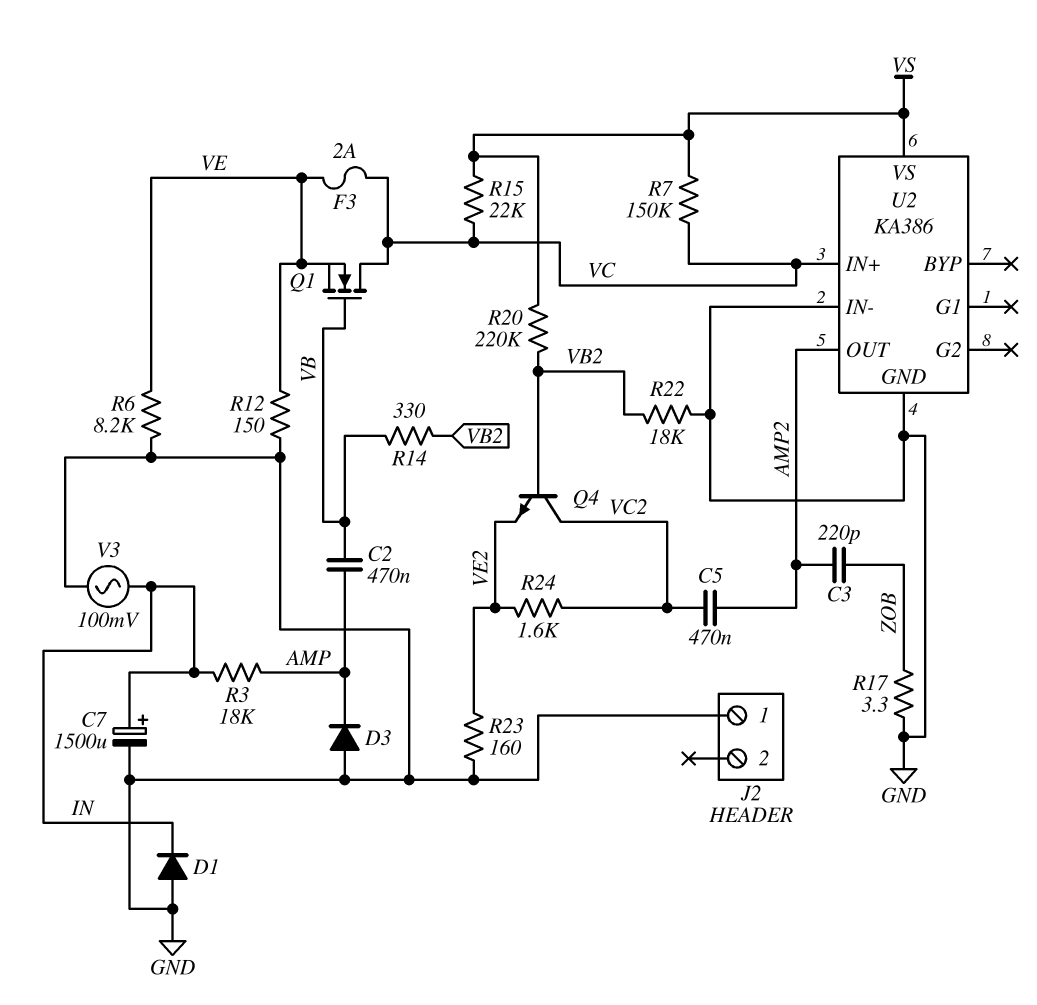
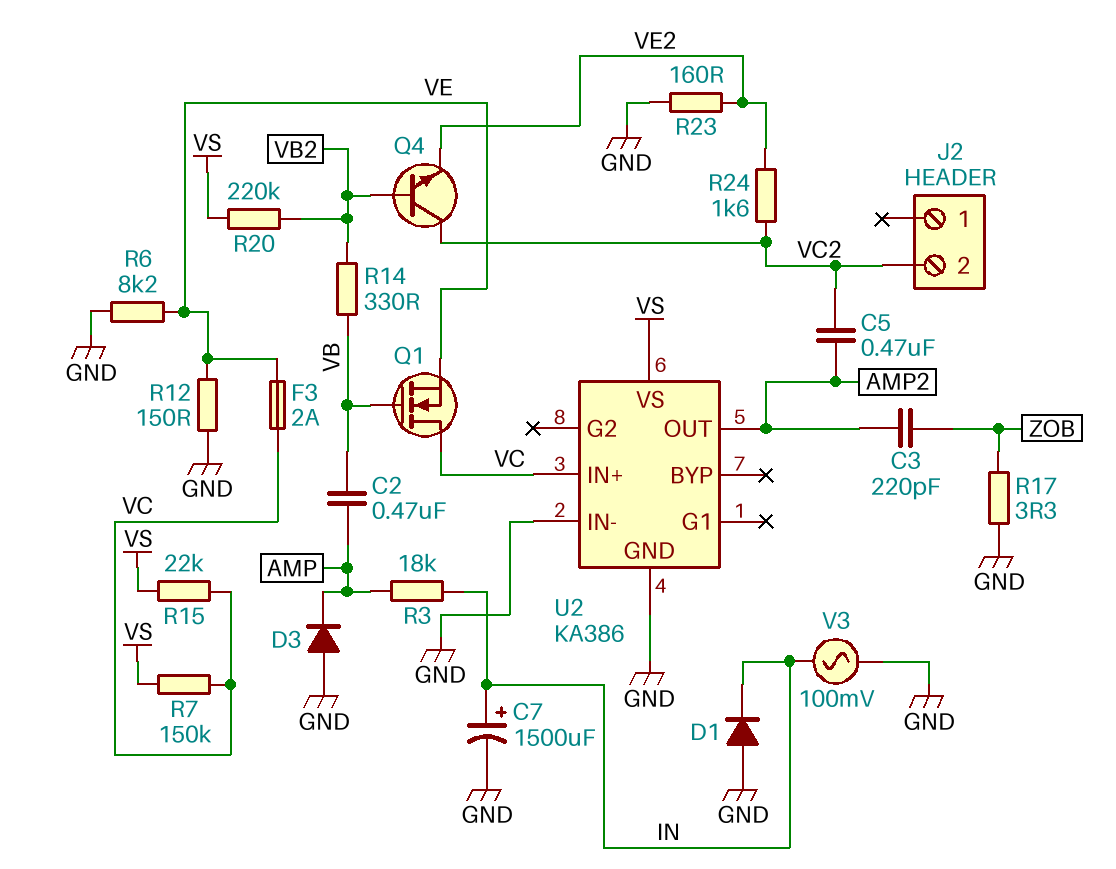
J2 pin 1: GND -> none
J2 pin 2: none -> VC2
R22: 18k (GND, VB2) -> none

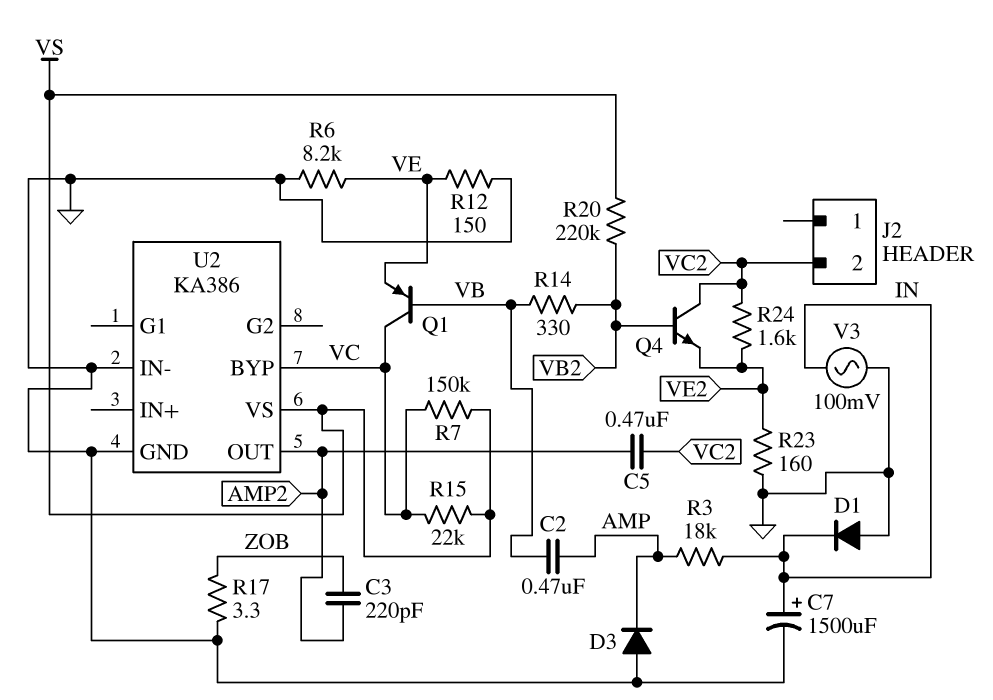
F3: 2A (VC, VE) -> none
Q1: NMOS (G VB, D VC, S VE) -> PNP (B VB, C VC, E VE)
U2 pin BYP: none -> VC
U2 pin IN+: VC -> none

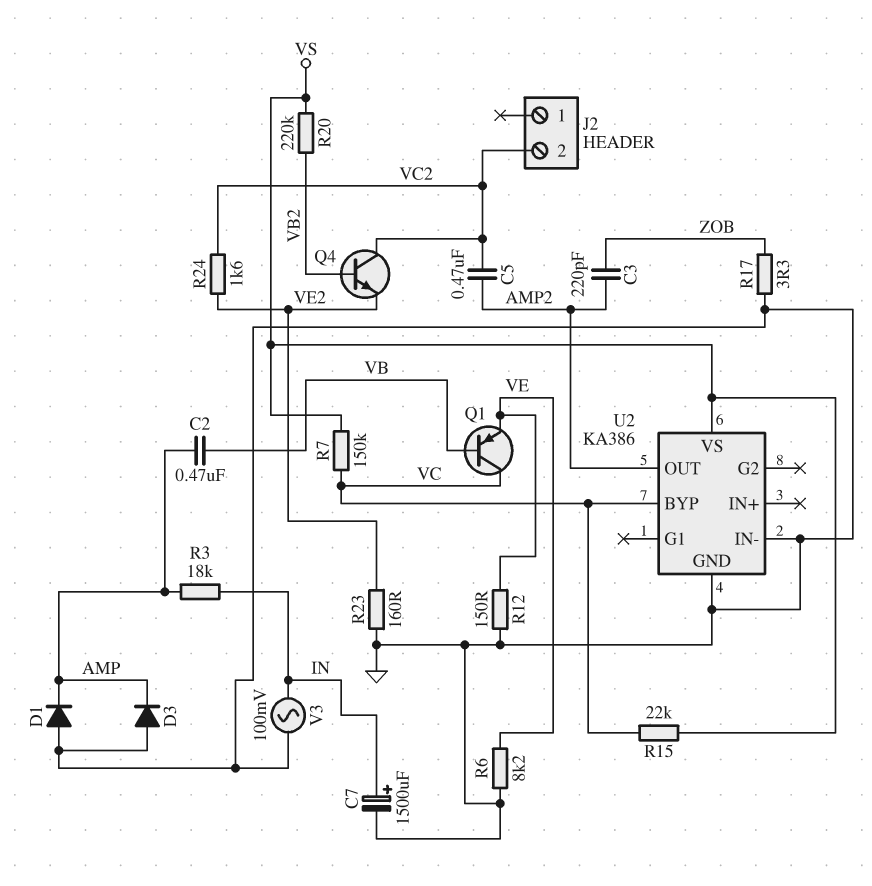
D1: diode (A GND, K IN) -> diode (A GND, K AMP)
R14: 330 (VB, VB2) -> none

